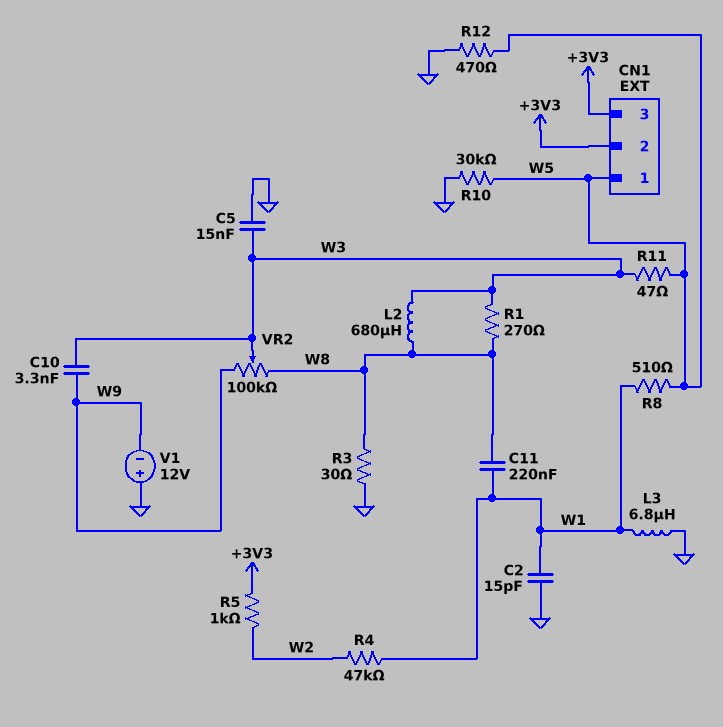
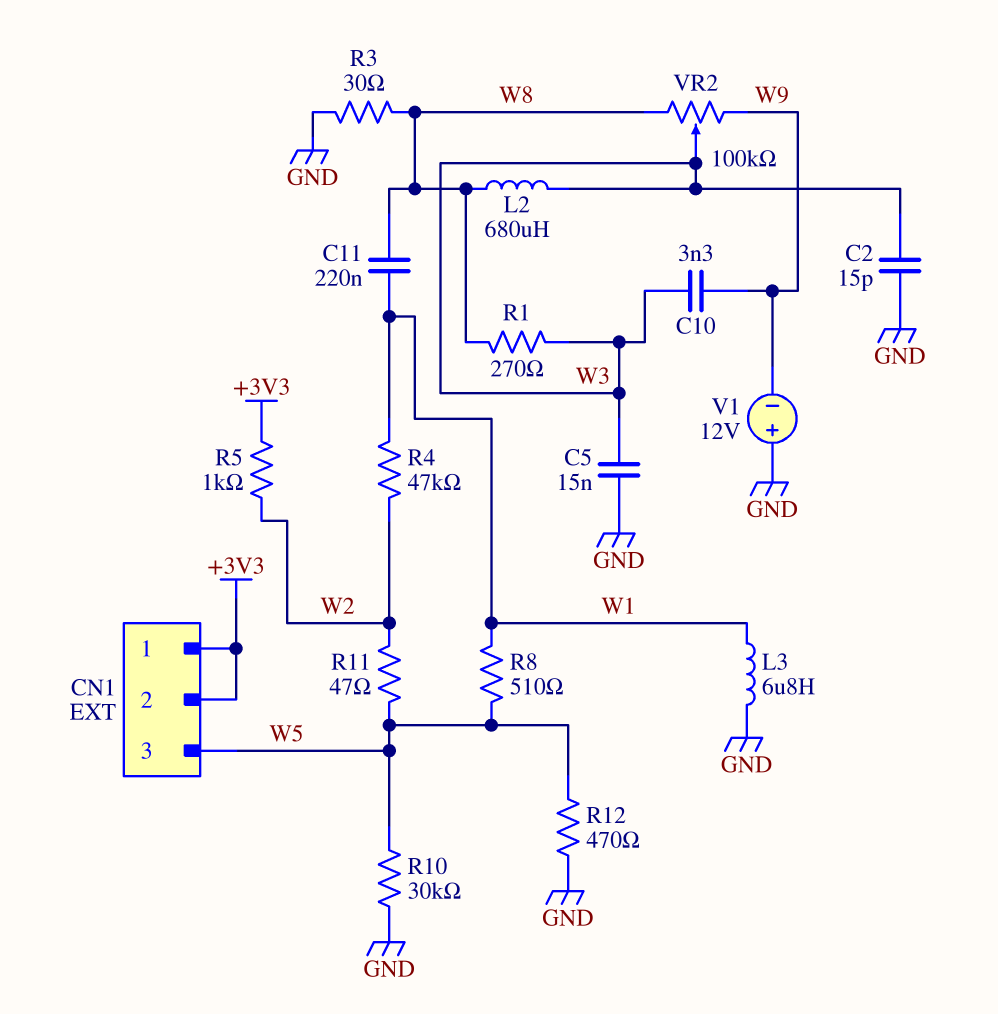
C2: 15pF (GND, W1) -> 15pF (GND, W3)
CN1 pin 1: W5 -> +3V3
CN1 pin 3: +3V3 -> W5
R11: 47 (W3, W5) -> 47 (W2, W5)

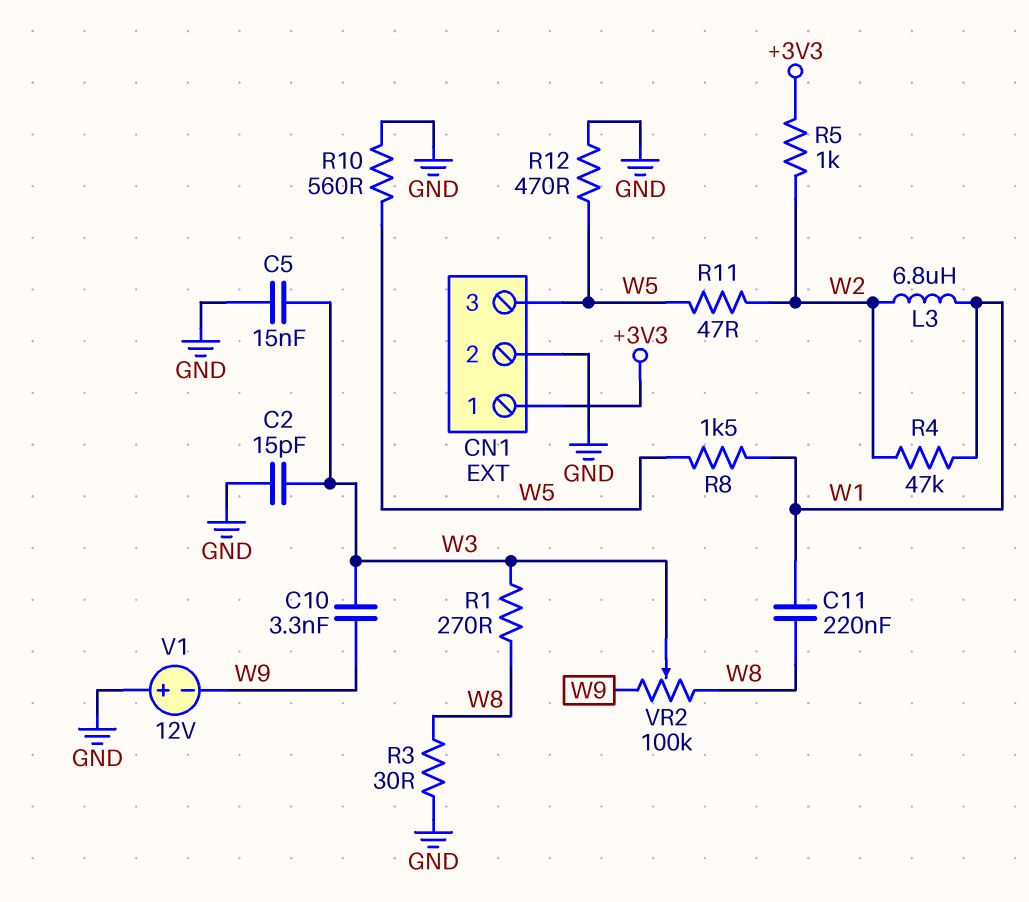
CN1 pin 2: +3V3 -> GND
L2: 680uH (W3, W8) -> none
L3: 6.8uH (GND, W1) -> 6.8uH (W1, W2)
R8: 510 (W1, W5) -> 1.5k (W1, W5)
R10: 30k (GND, W5) -> 560 (GND, W5)

